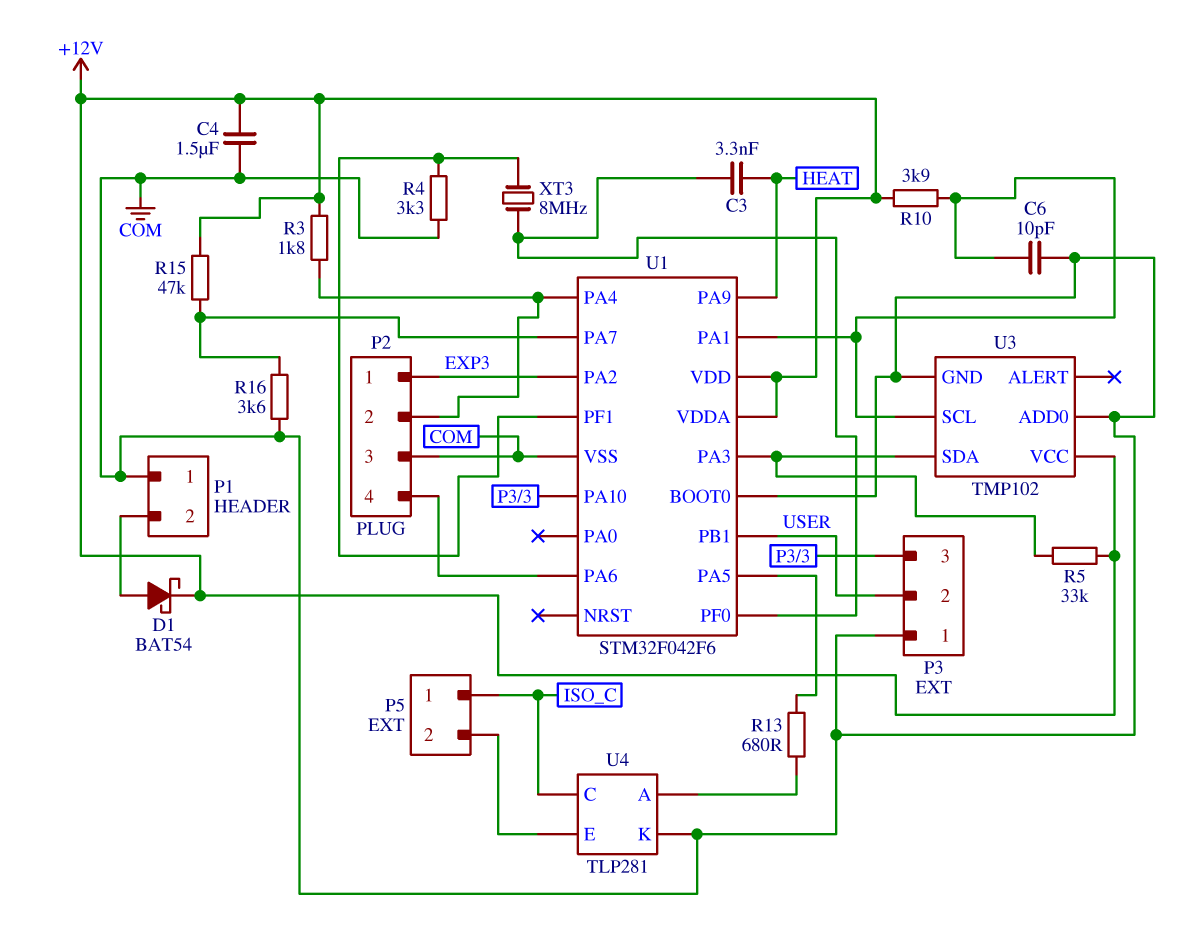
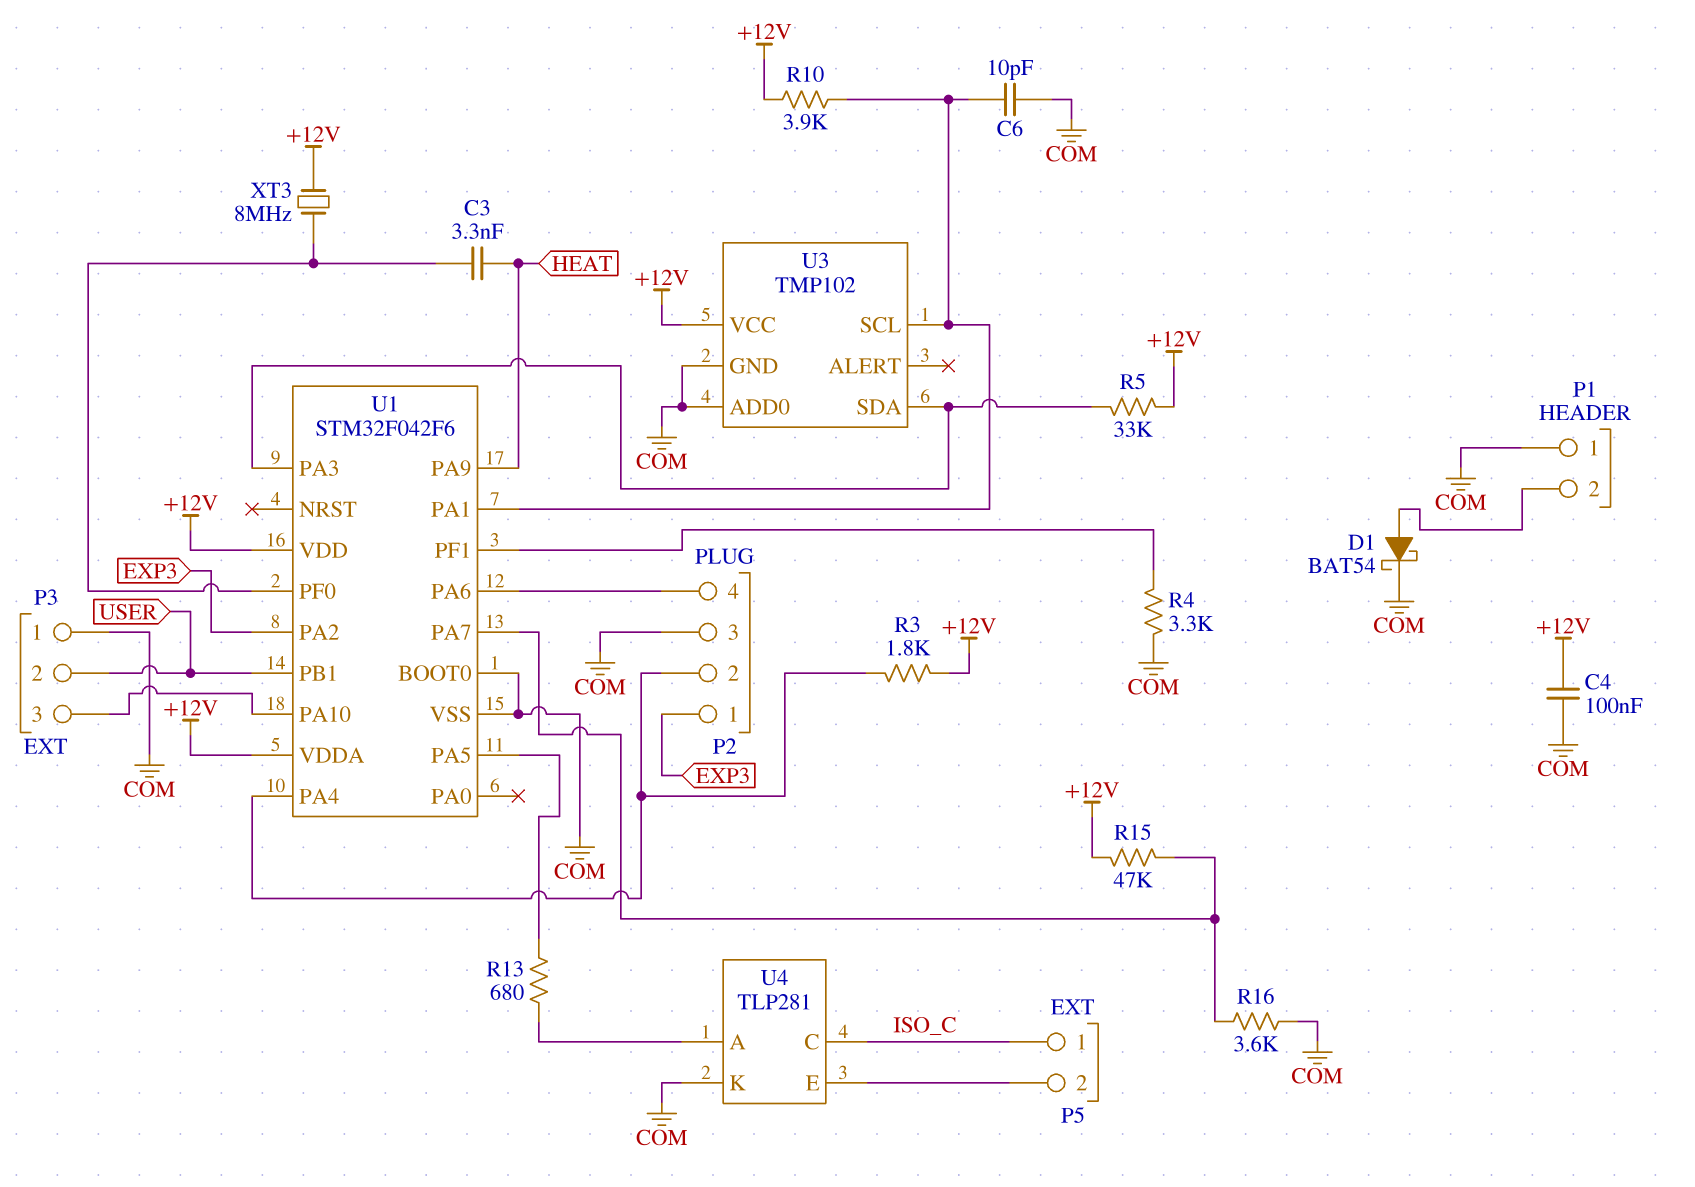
C4: 1.5uF (+12V, COM) -> 100nF (+12V, COM)
D1: schottky BAT54 (A P1/2, K +12V) -> schottky BAT54 (A P1/2, K COM)
XT3: 8MHz (U1/PF0, U1/PF1) -> 8MHz (+12V, U1/PF0)

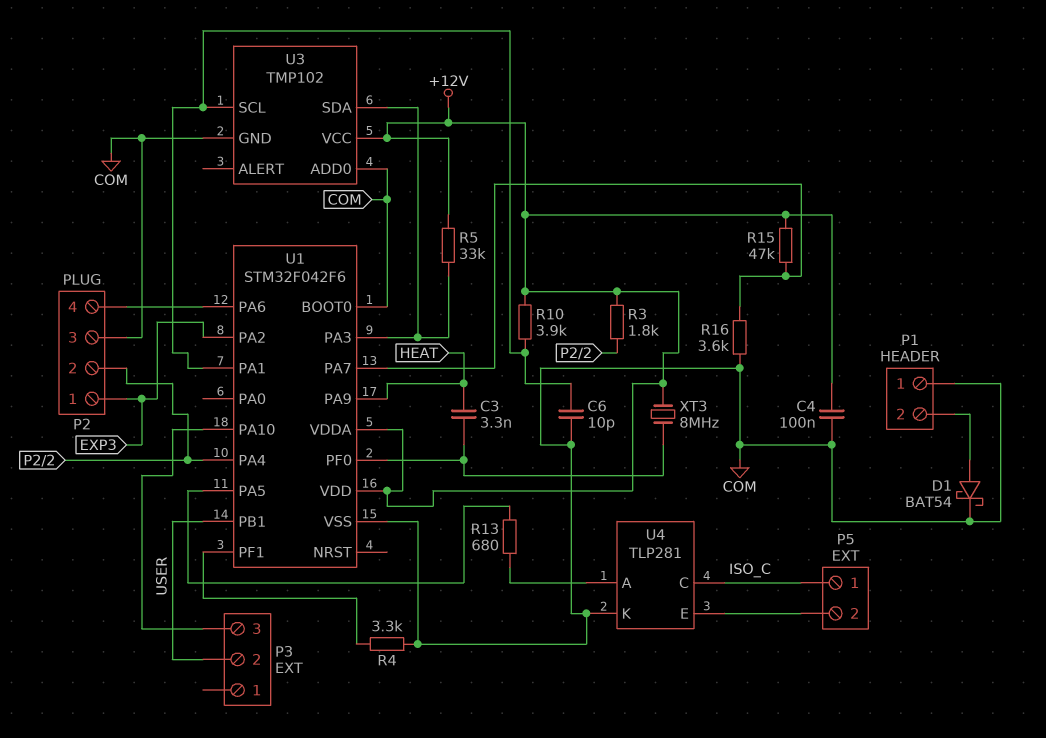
P3 pin 1: COM -> none

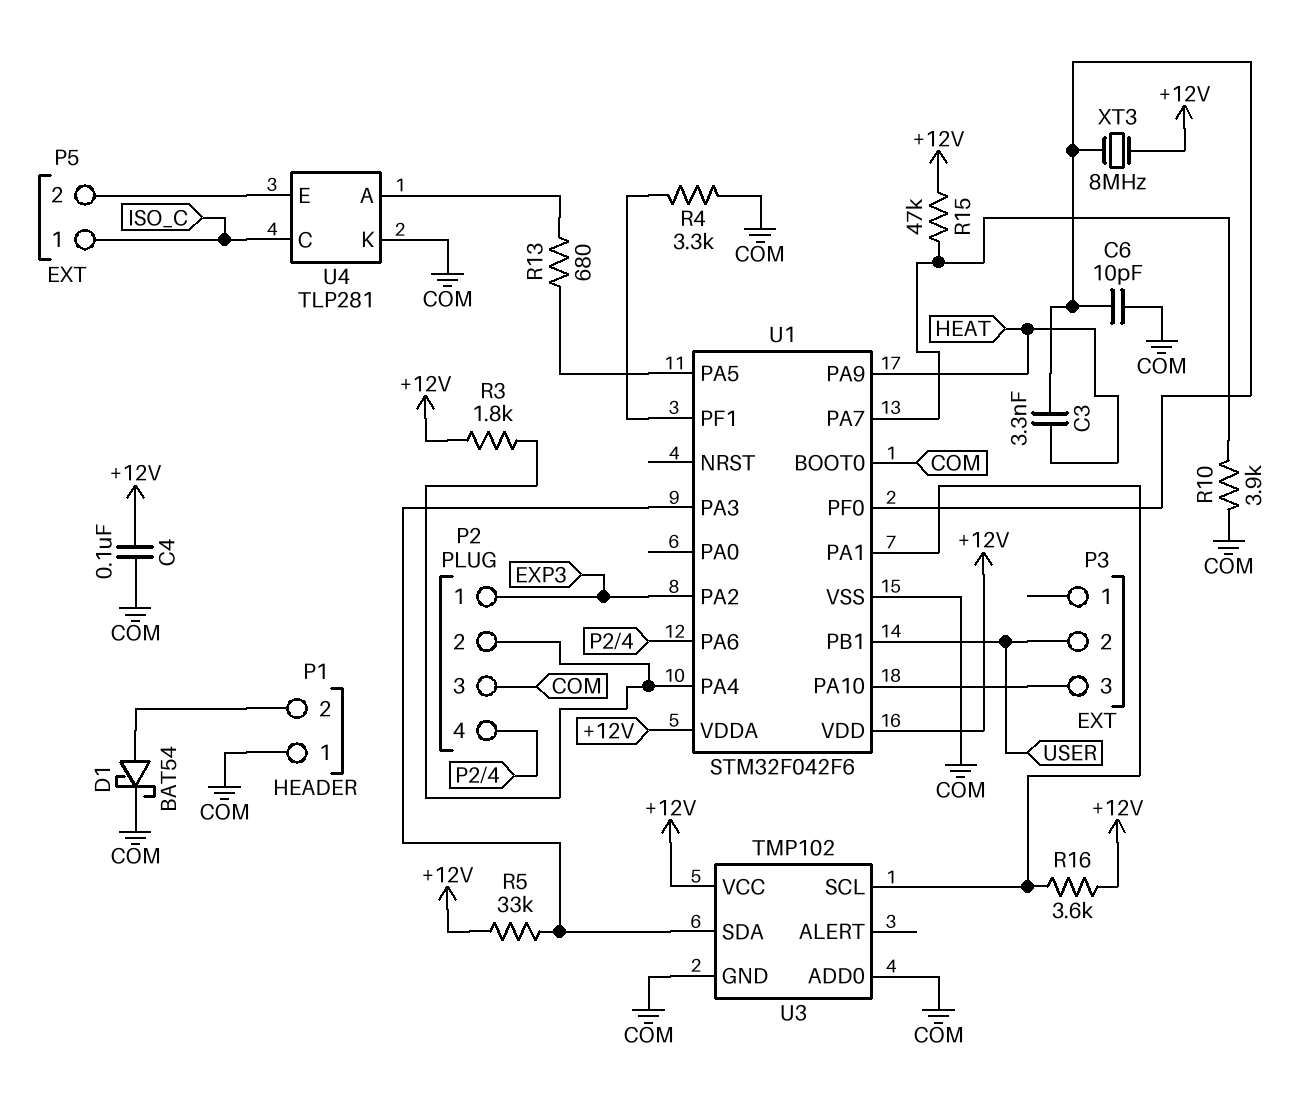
C6: 10pF (COM, U1/PA1) -> 10pF (COM, U1/PF0)
R10: 3.9k (+12V, U1/PA1) -> 3.9k (COM, U1/PA7)
R16: 3.6k (COM, U1/PA7) -> 3.6k (+12V, U1/PA1)

